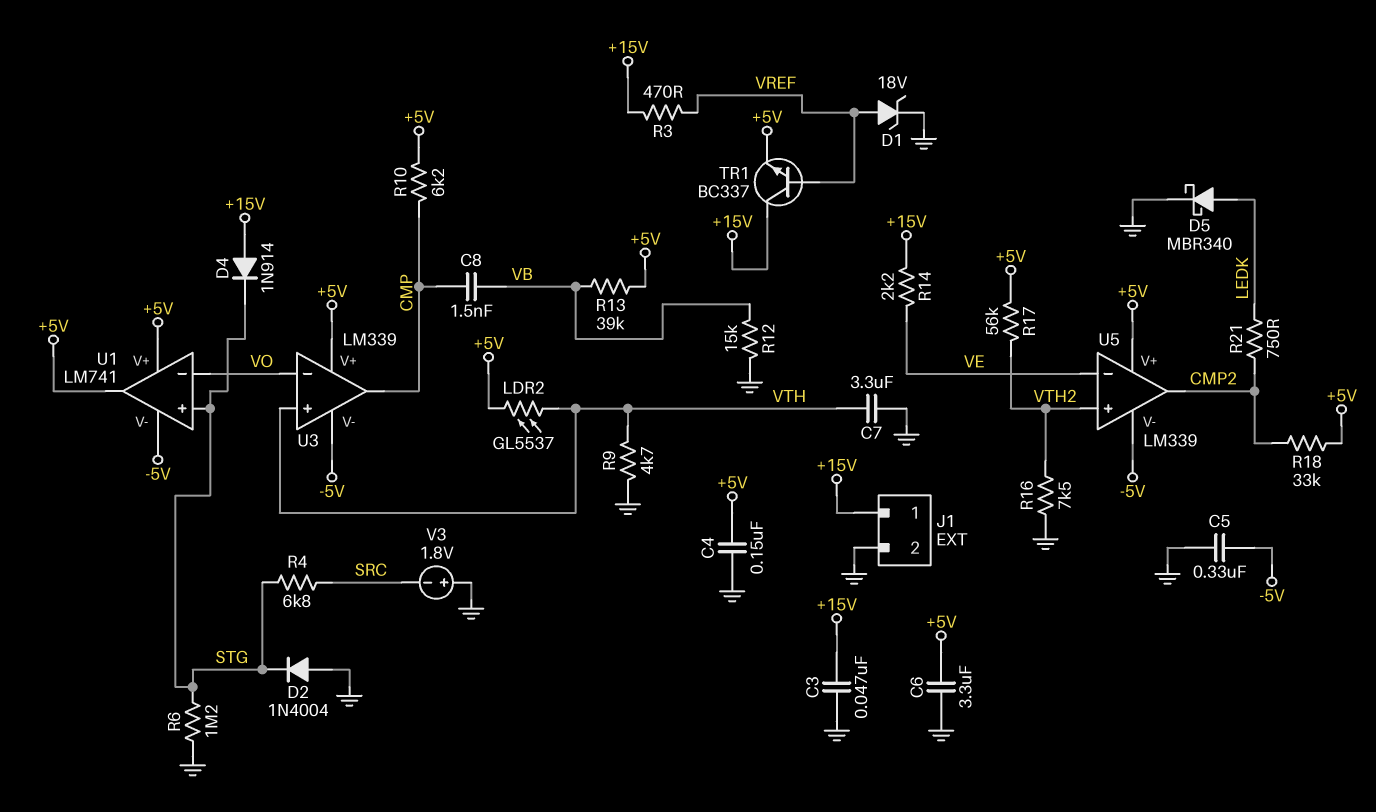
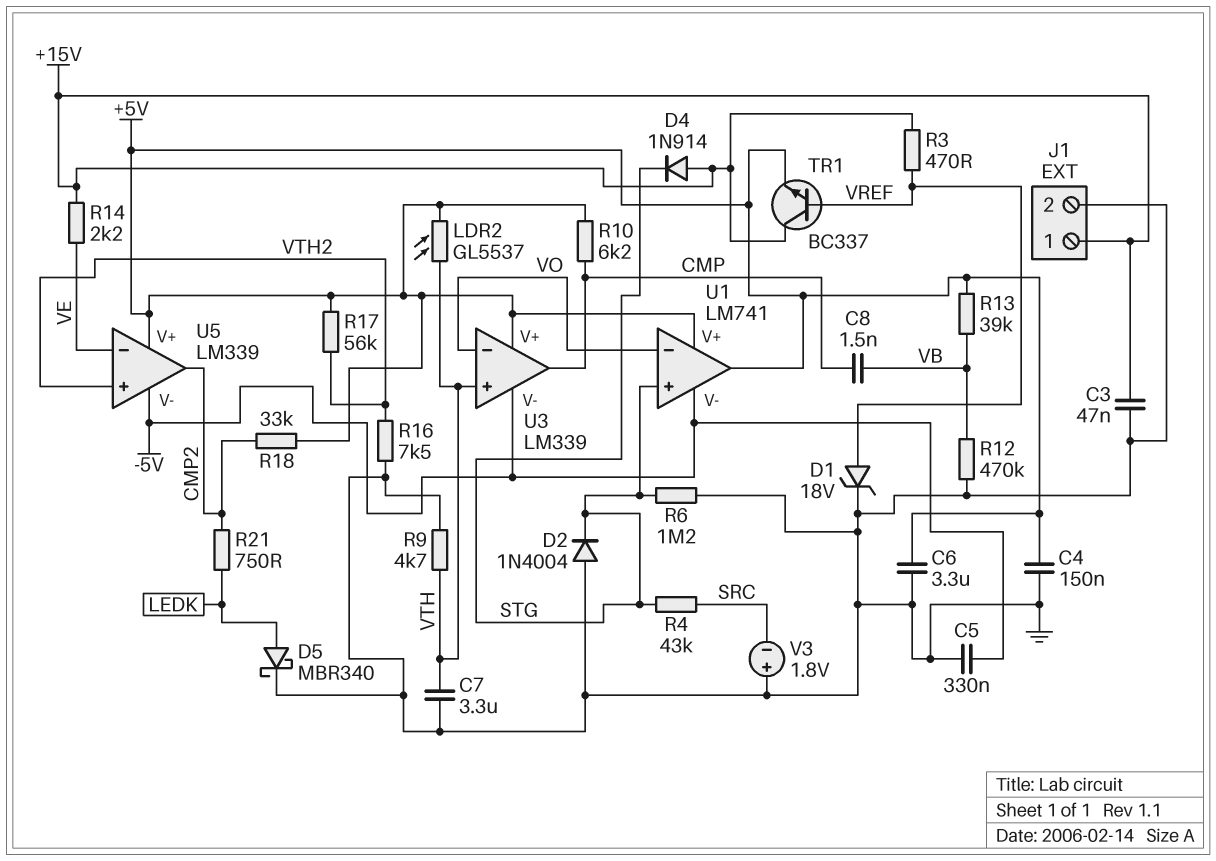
R4: 6.8k (SRC, STG) -> 43k (SRC, STG)
R12: 15k (GND, VB) -> 470k (GND, VB)

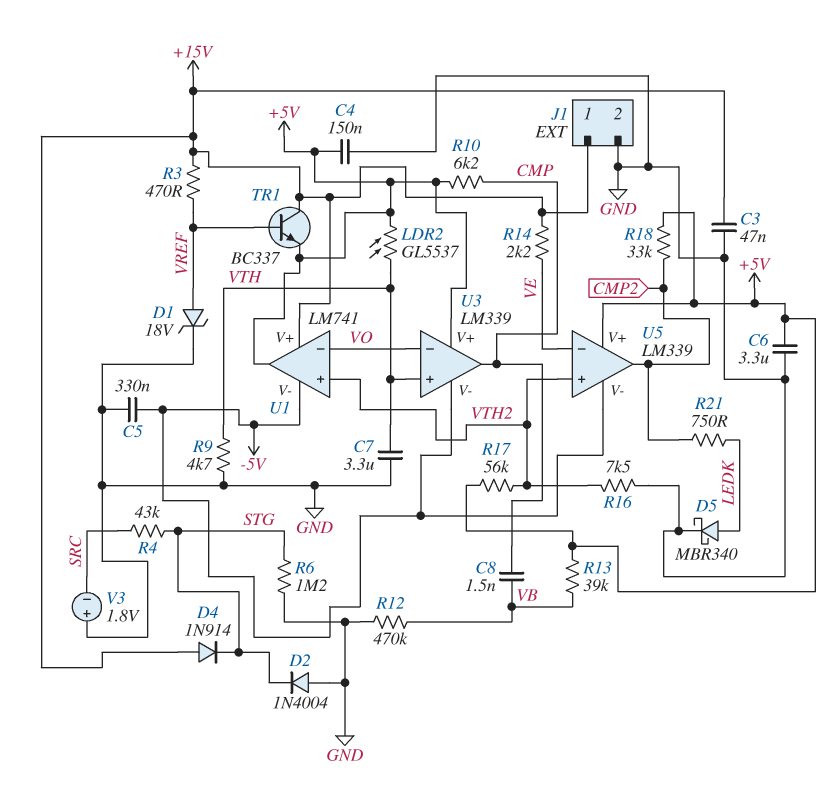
U1 pin V+: +5V -> +15V
U1 pin in+: STG -> VTH2

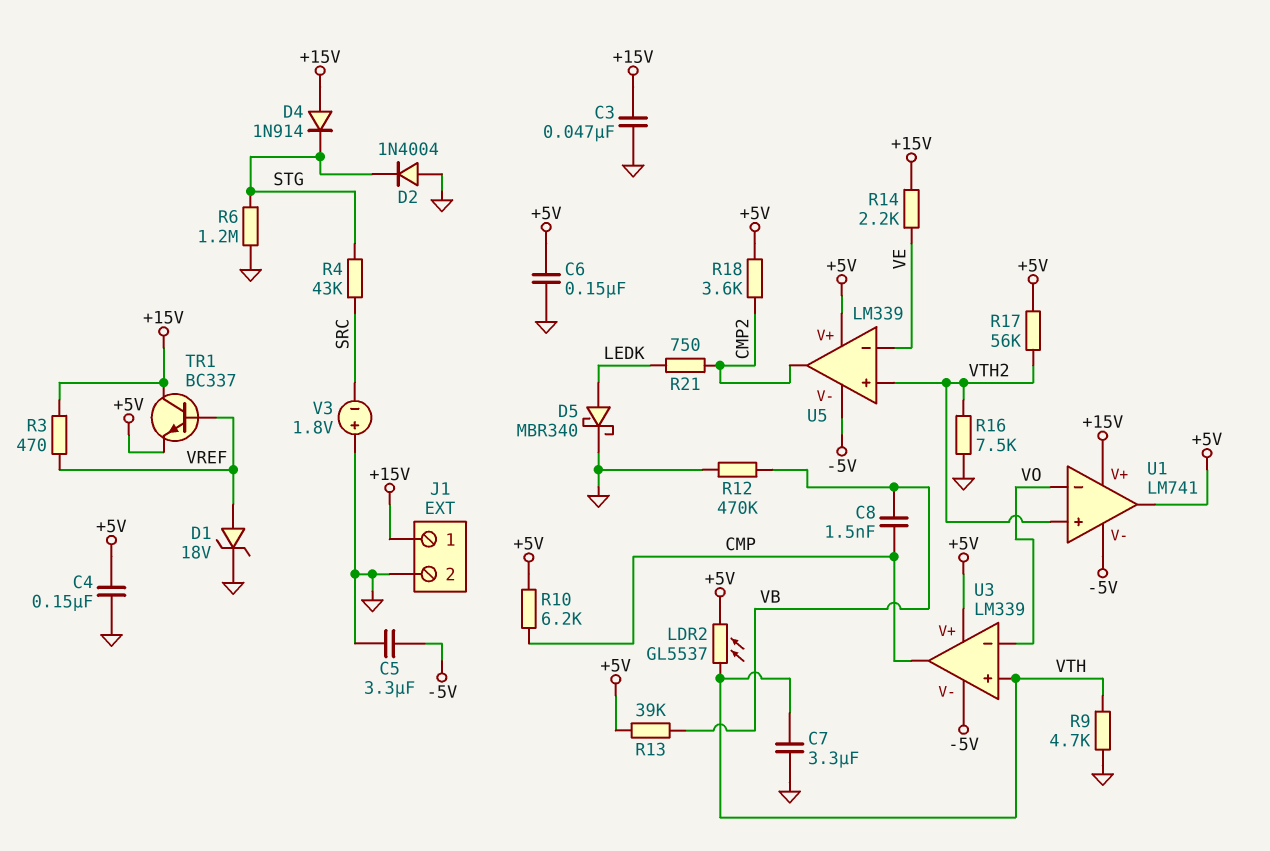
C5: 330nF (-5V, GND) -> 3.3uF (-5V, GND)
C6: 3.3uF (+5V, GND) -> 150nF (+5V, GND)
R18: 33k (+5V, CMP2) -> 3.6k (+5V, CMP2)

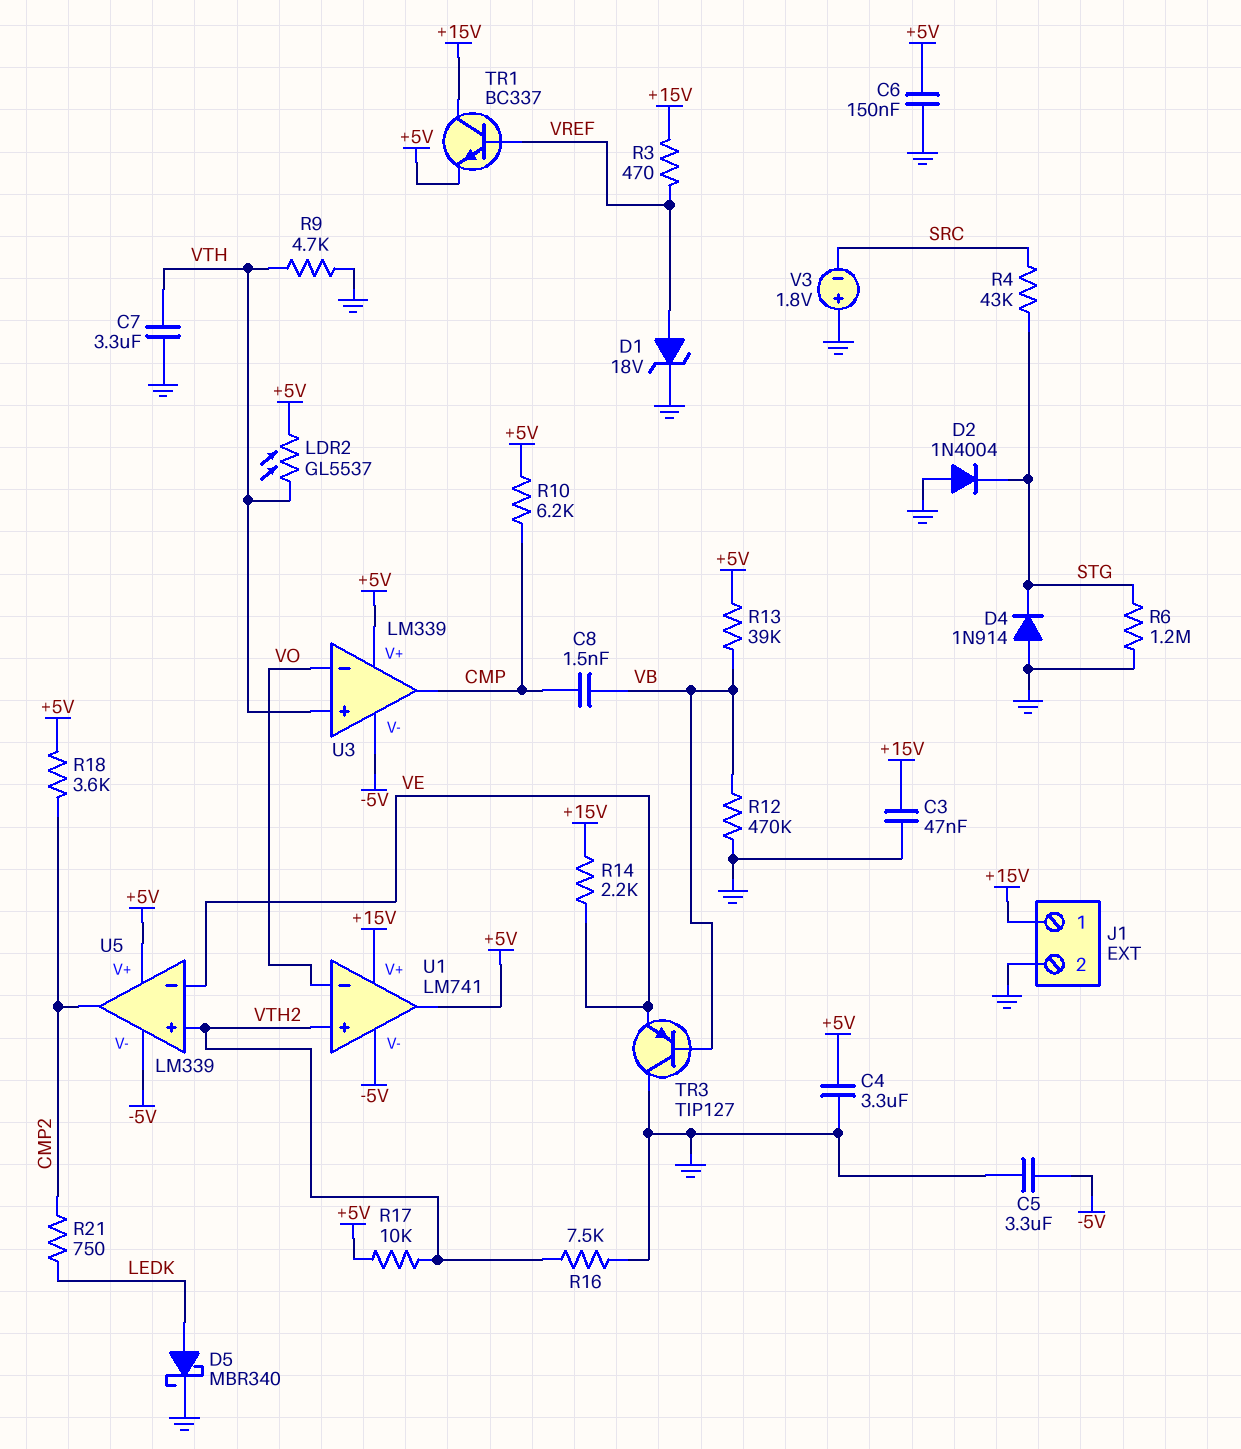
C4: 150nF (+5V, GND) -> 3.3uF (+5V, GND)
D4: diode 1N914 (A +15V, K STG) -> diode 1N914 (A GND, K STG)
R17: 56k (+5V, VTH2) -> 10k (+5V, VTH2)
TR3: none -> PNP TIP127 (B VB, C GND, E VE)

